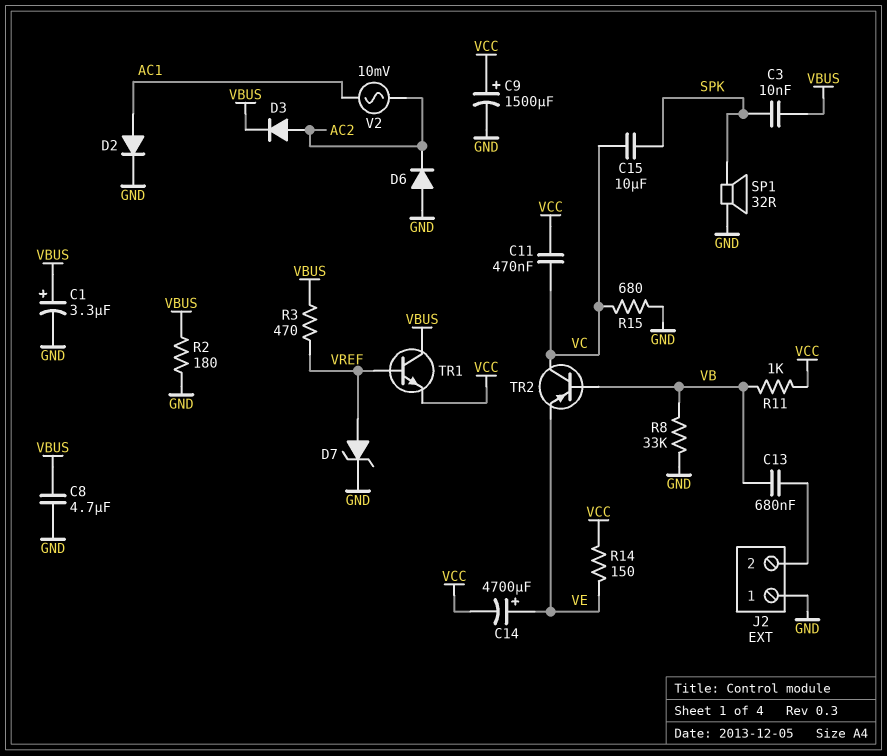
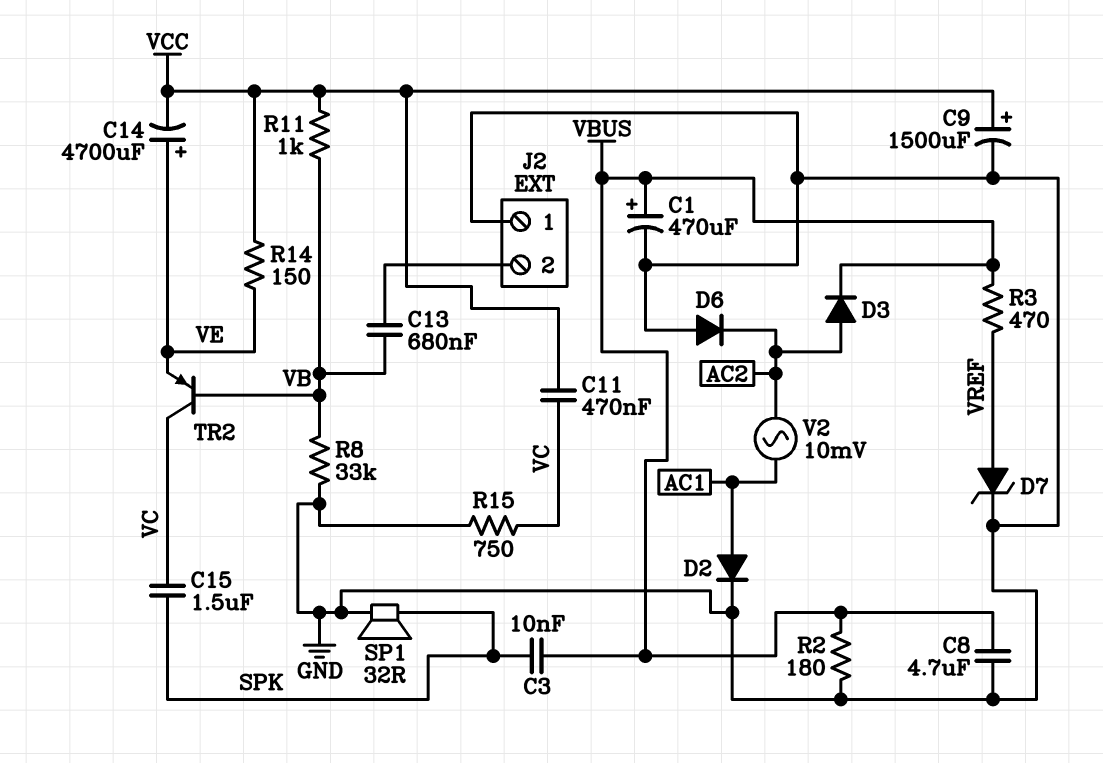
C1: 3.3uF (plus VBUS, minus GND) -> 470uF (plus VBUS, minus GND)
C15: 10uF (SPK, VC) -> 1.5uF (SPK, VC)
R15: 680 (GND, VC) -> 750 (GND, VC)
TR1: NPN (B VREF, C VBUS, E VCC) -> none

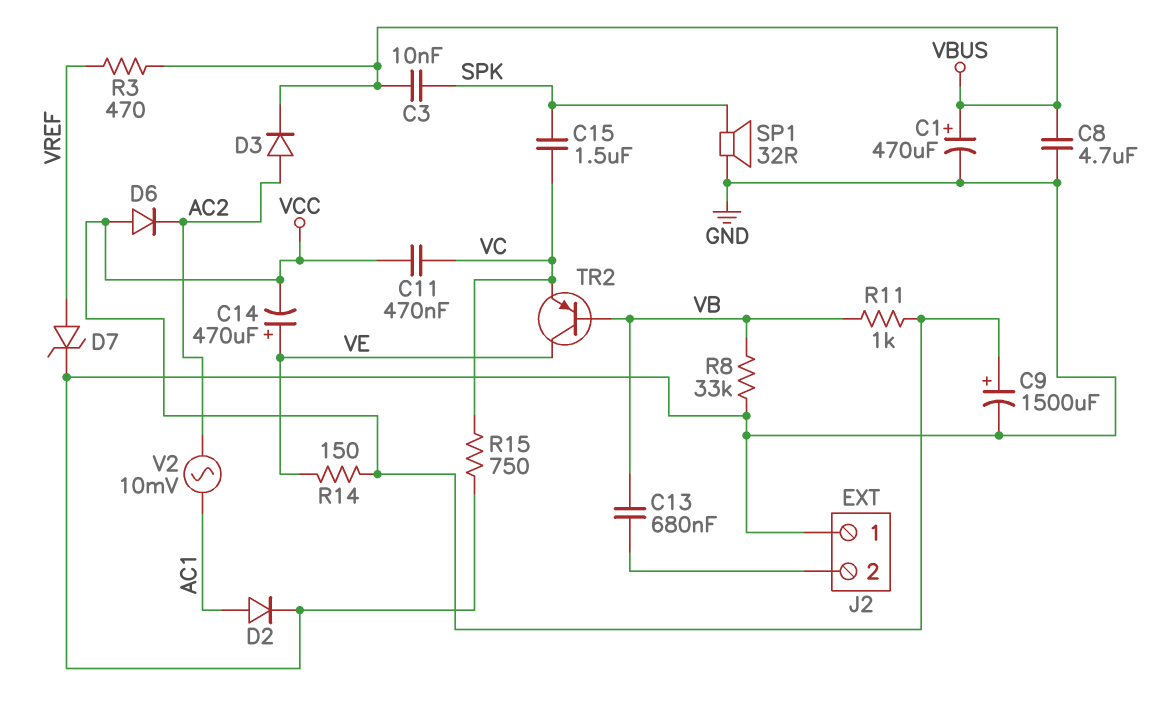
C14: 4700uF (plus VE, minus VCC) -> 470uF (plus VE, minus VCC)
D6: diode (A GND, K AC2) -> diode (A VCC, K AC2)
R2: 180 (GND, VBUS) -> none
TR2: PNP (B VB, C VC, E VE) -> PNP (B VB, C VE, E VC)

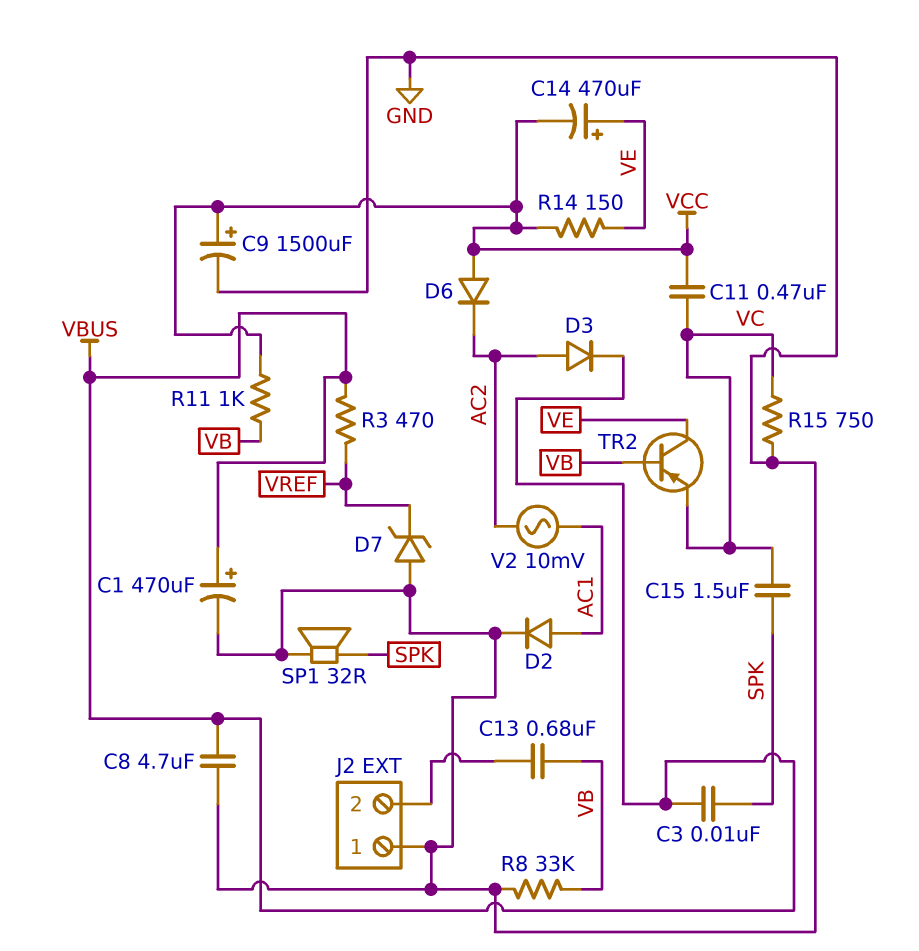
D7: zener (A VREF, K GND) -> zener (A GND, K VREF)

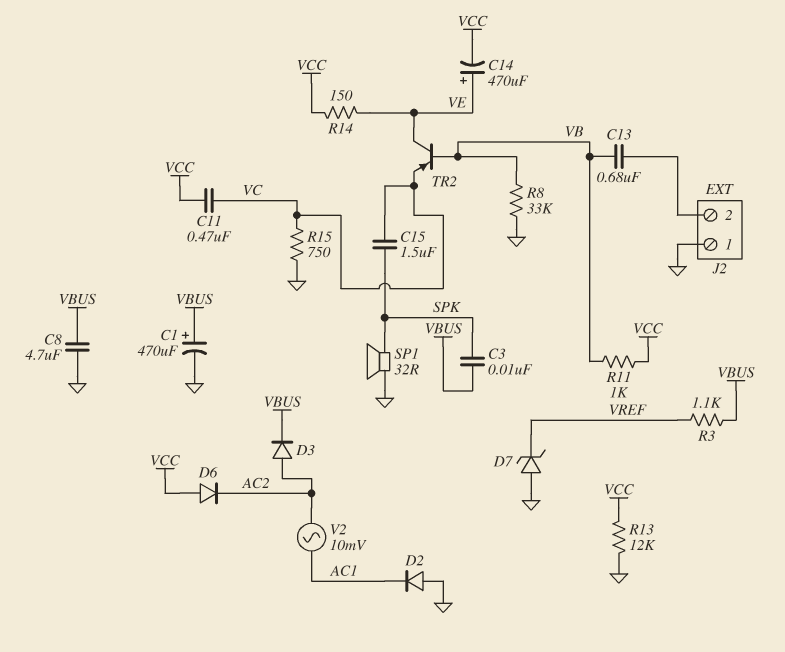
C9: 1500uF (plus VCC, minus GND) -> none
D2: diode (A AC1, K GND) -> diode (A GND, K AC1)
R3: 470 (VBUS, VREF) -> 1.1k (VBUS, VREF)
R13: none -> 12k (GND, VCC)

